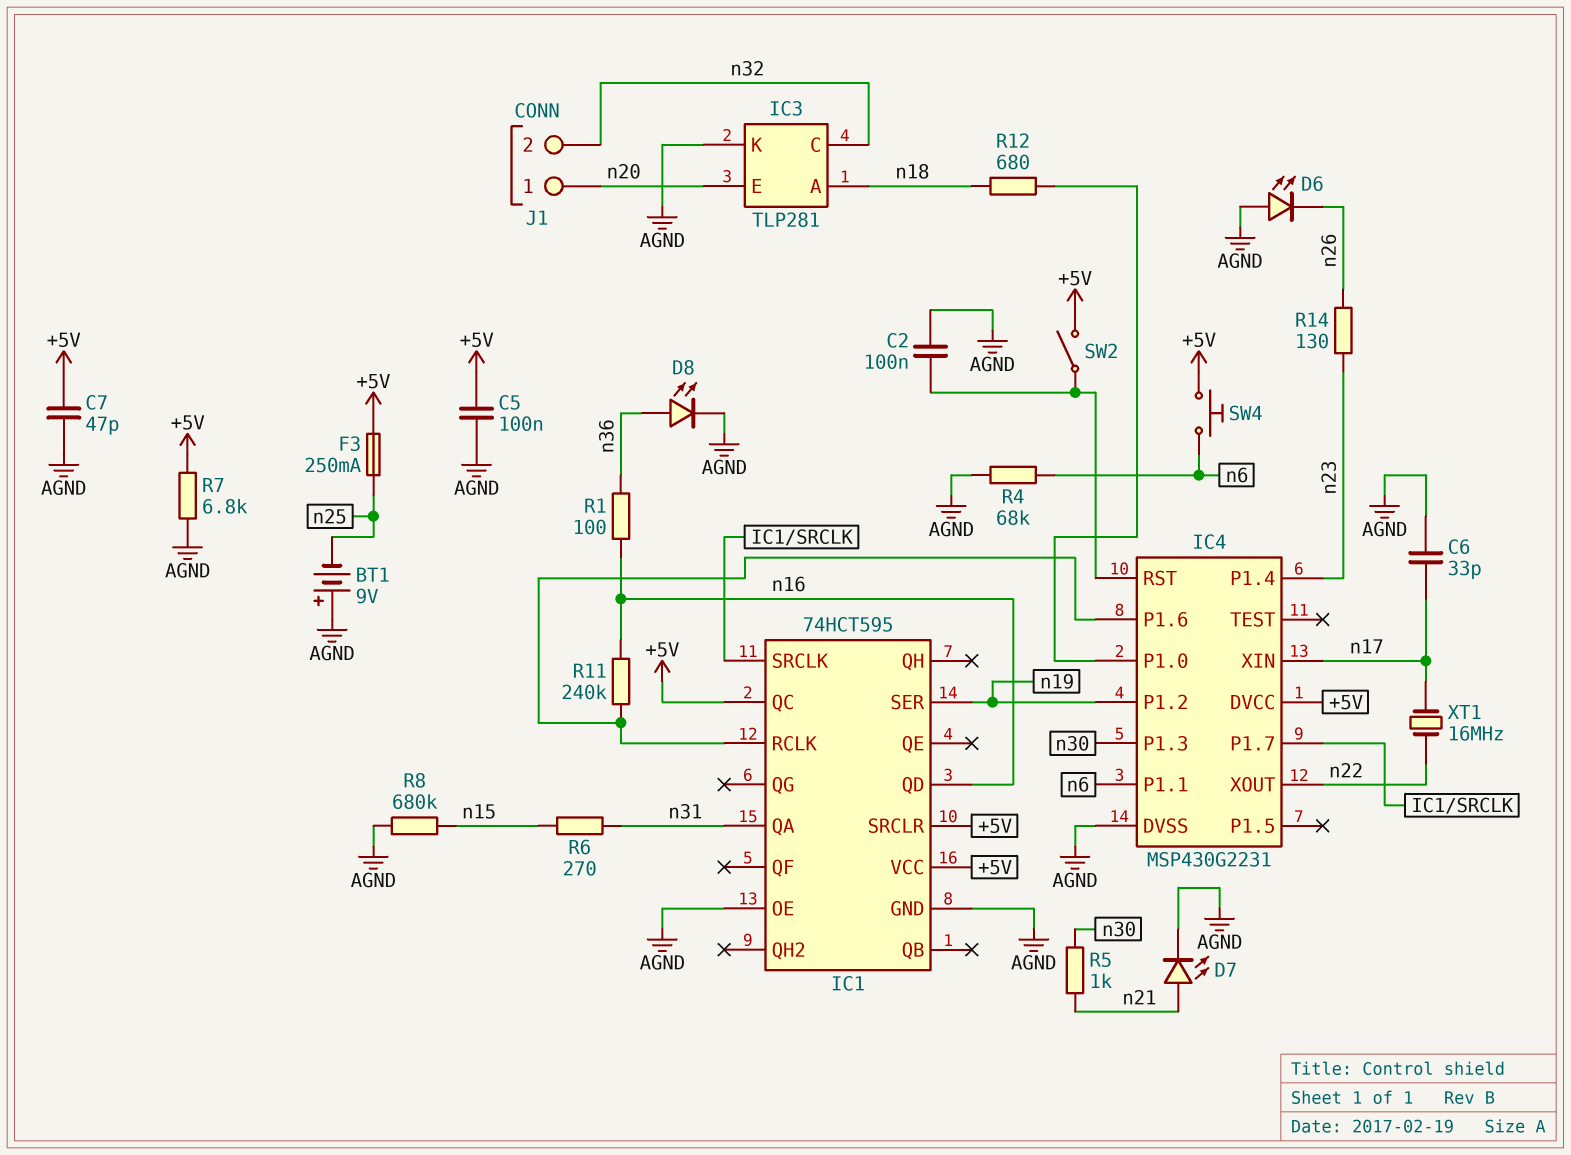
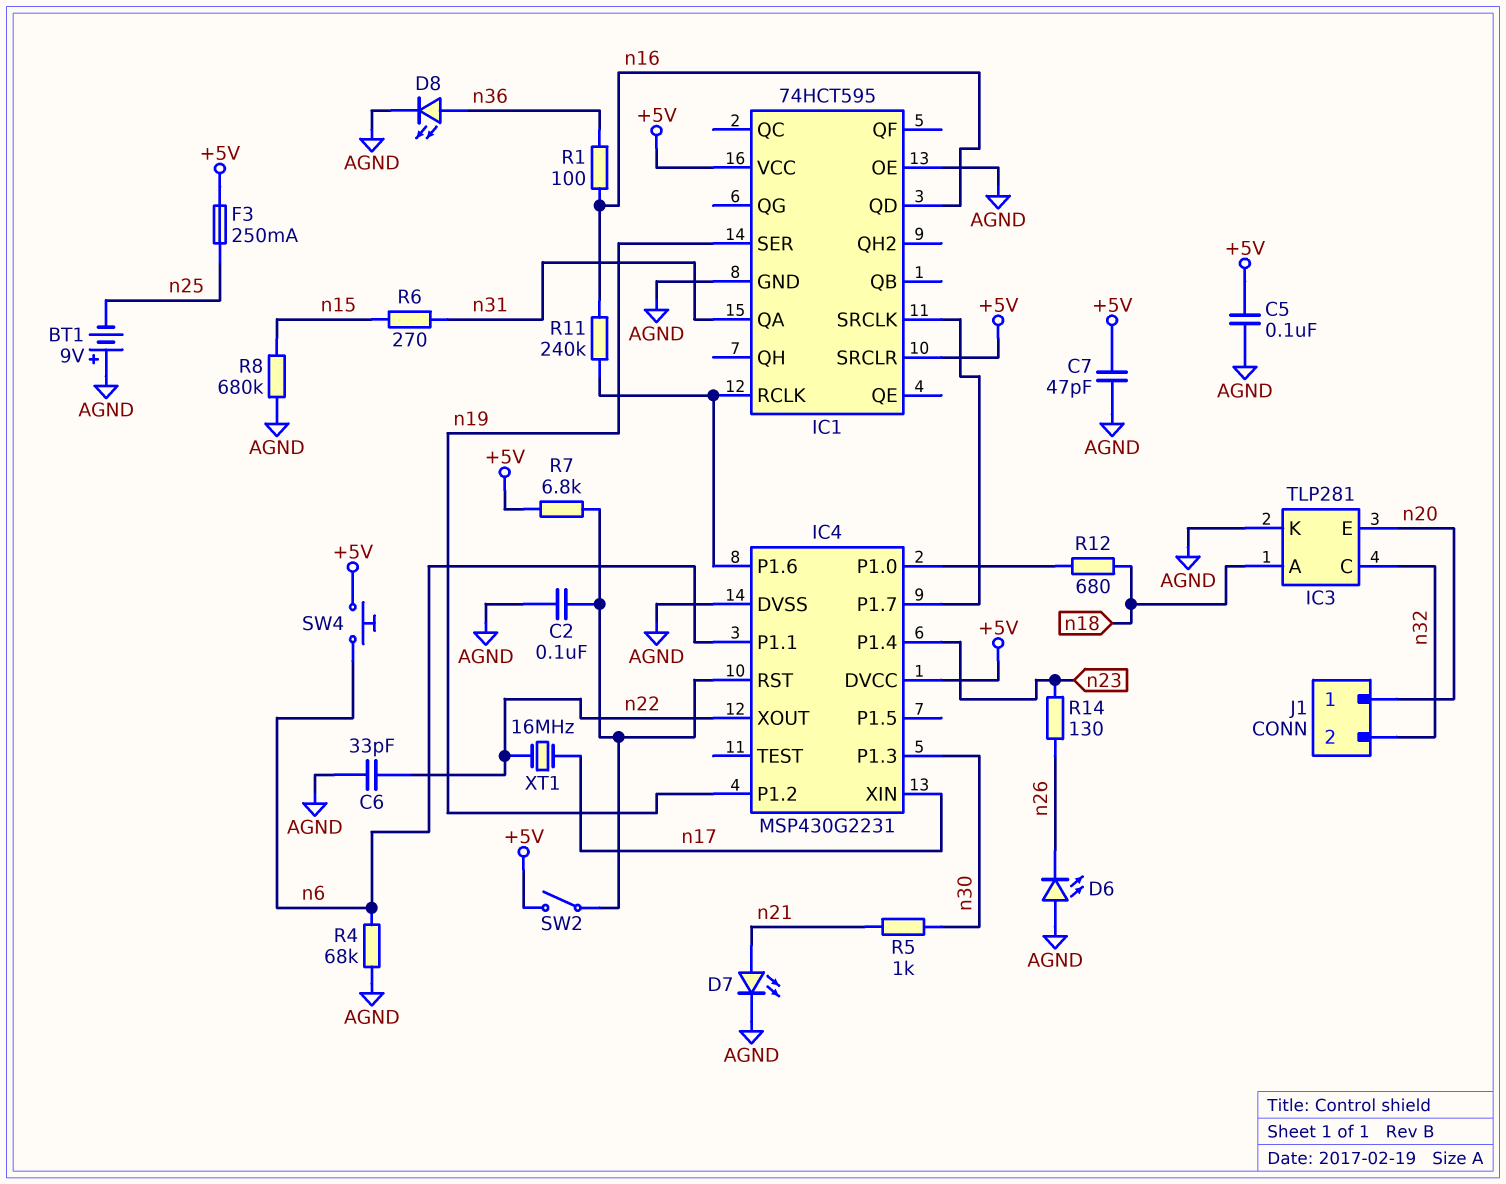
C6: 33pF (AGND, n17) -> 33pF (AGND, n22)
IC1 pin QC: +5V -> none
R7: 6.8k (+5V, AGND) -> 6.8k (+5V, IC4/RST)

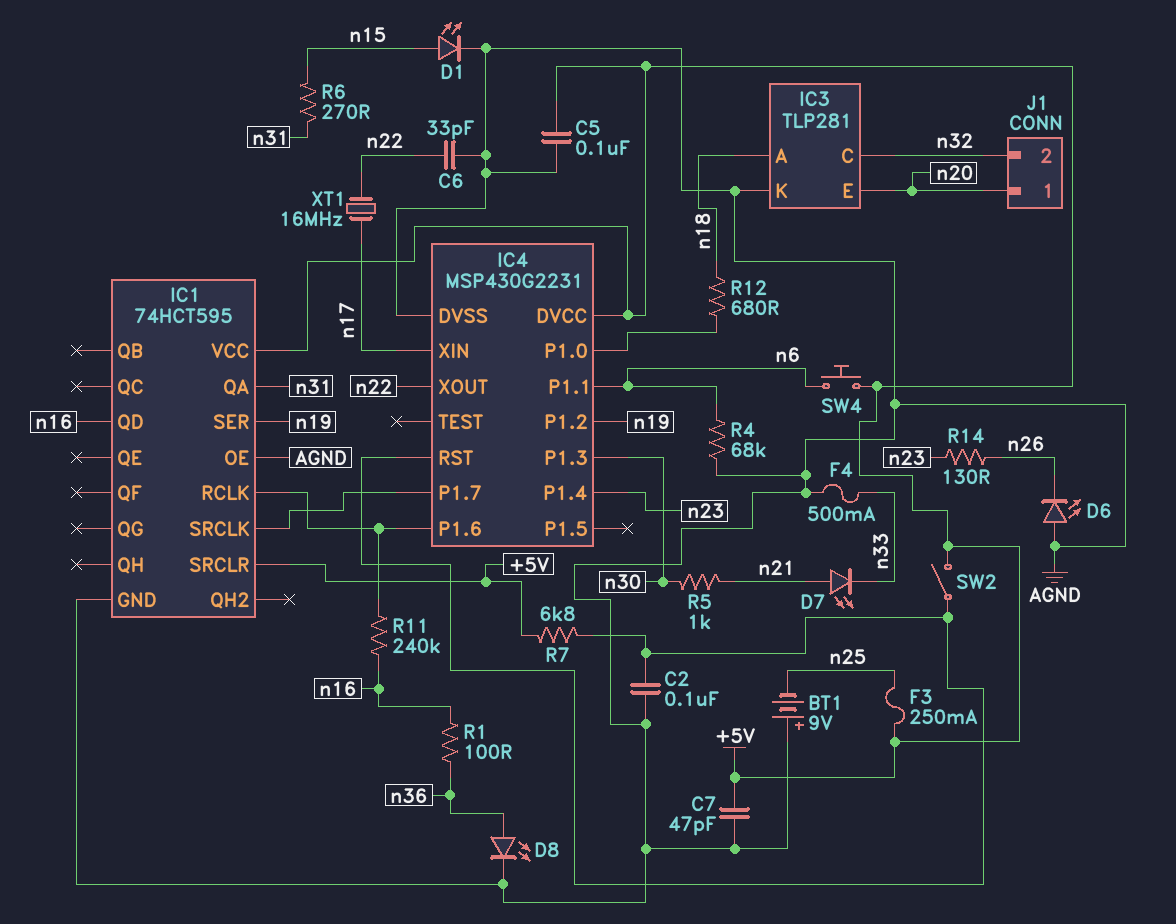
D1: none -> LED (A n15, K AGND)
D7: LED (A n21, K AGND) -> LED (A n21, K n33)
F4: none -> 500mA (AGND, n33)
R8: 680k (AGND, n15) -> none

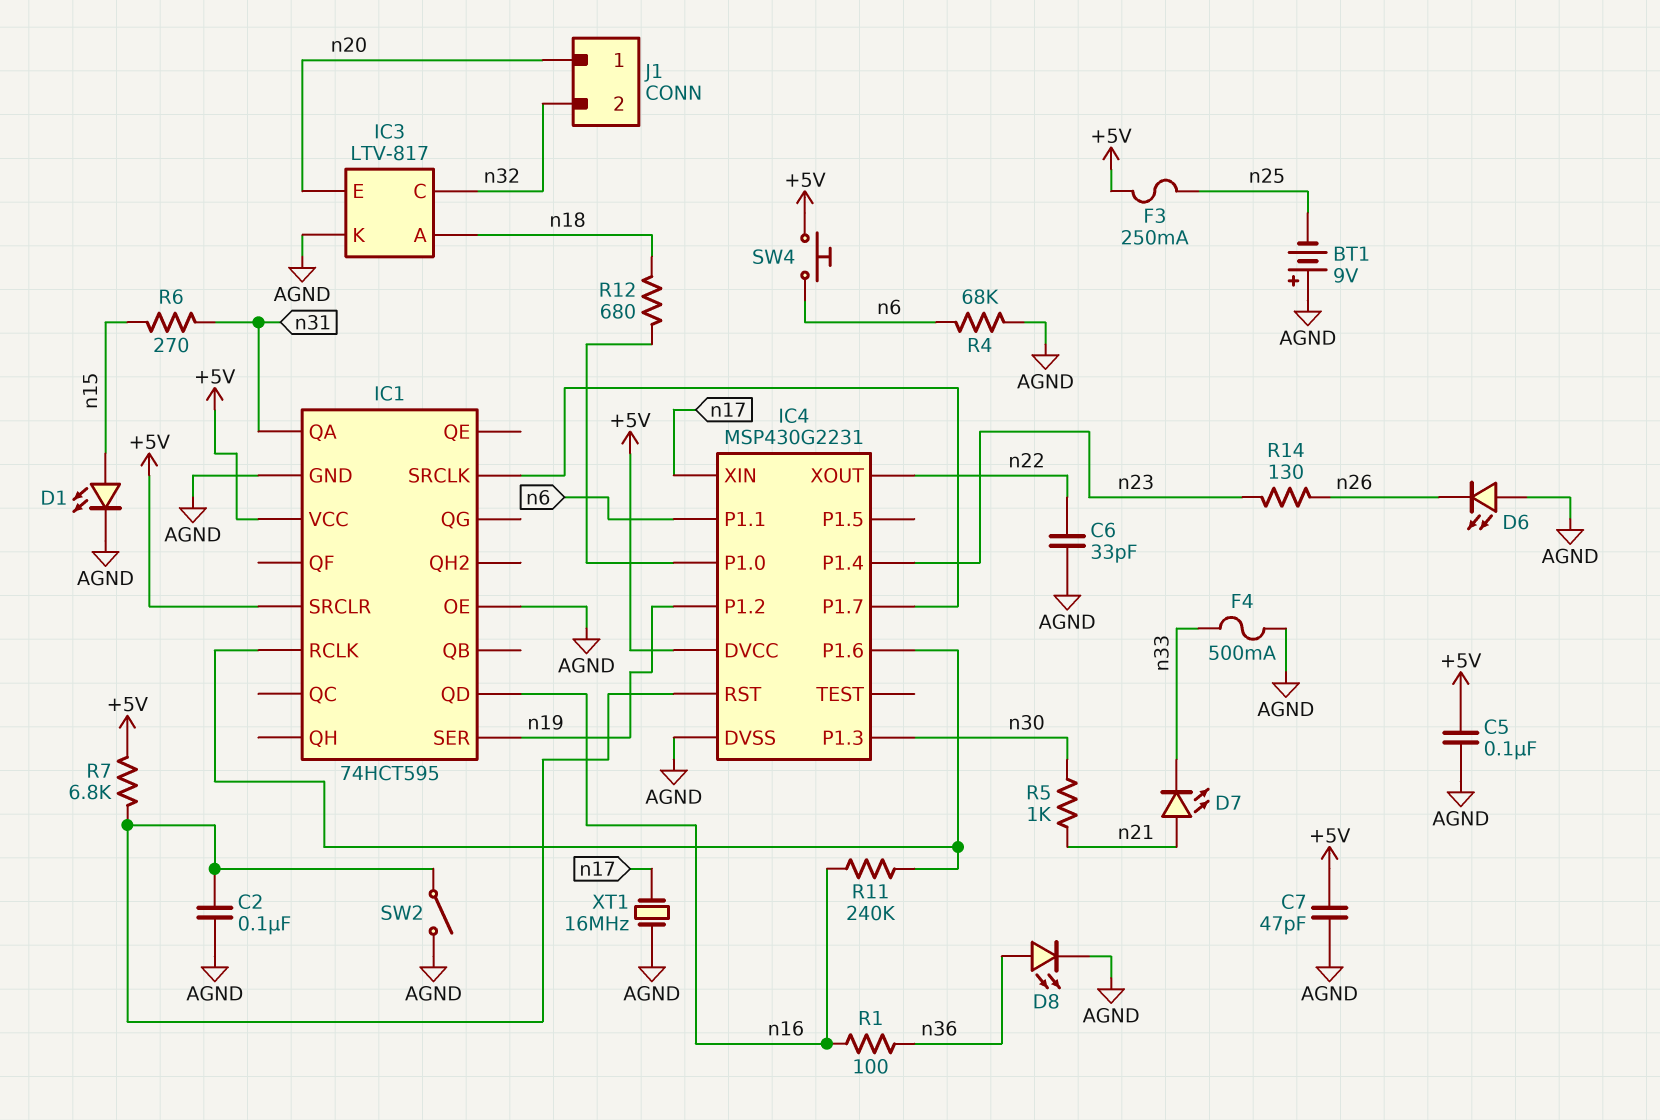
IC3: TLP281 -> LTV-817
SW2: switch (+5V, IC4/RST) -> switch (AGND, IC4/RST)
XT1: 16MHz (n17, n22) -> 16MHz (AGND, n17)

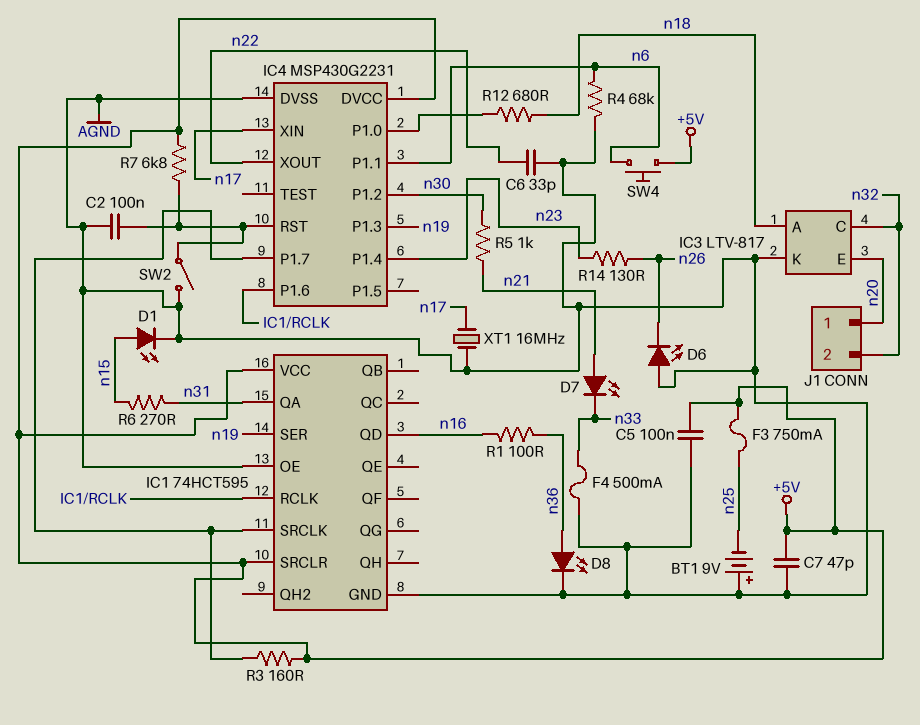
F3: 250mA (+5V, n25) -> 750mA (+5V, n25)
IC4 pin P1.2: n19 -> n30
IC4 pin P1.3: n30 -> n19
R3: none -> 160 (+5V, IC1/SRCLK)
R11: 240k (IC1/RCLK, n16) -> none

